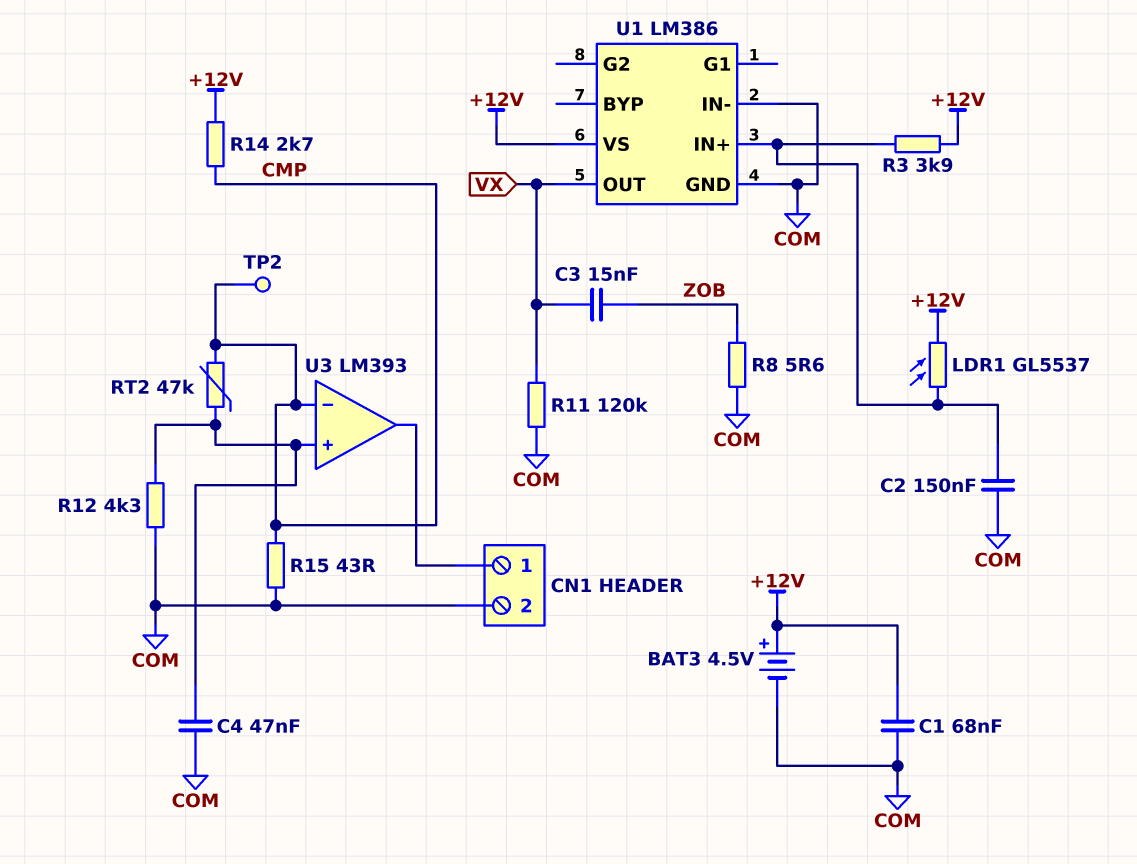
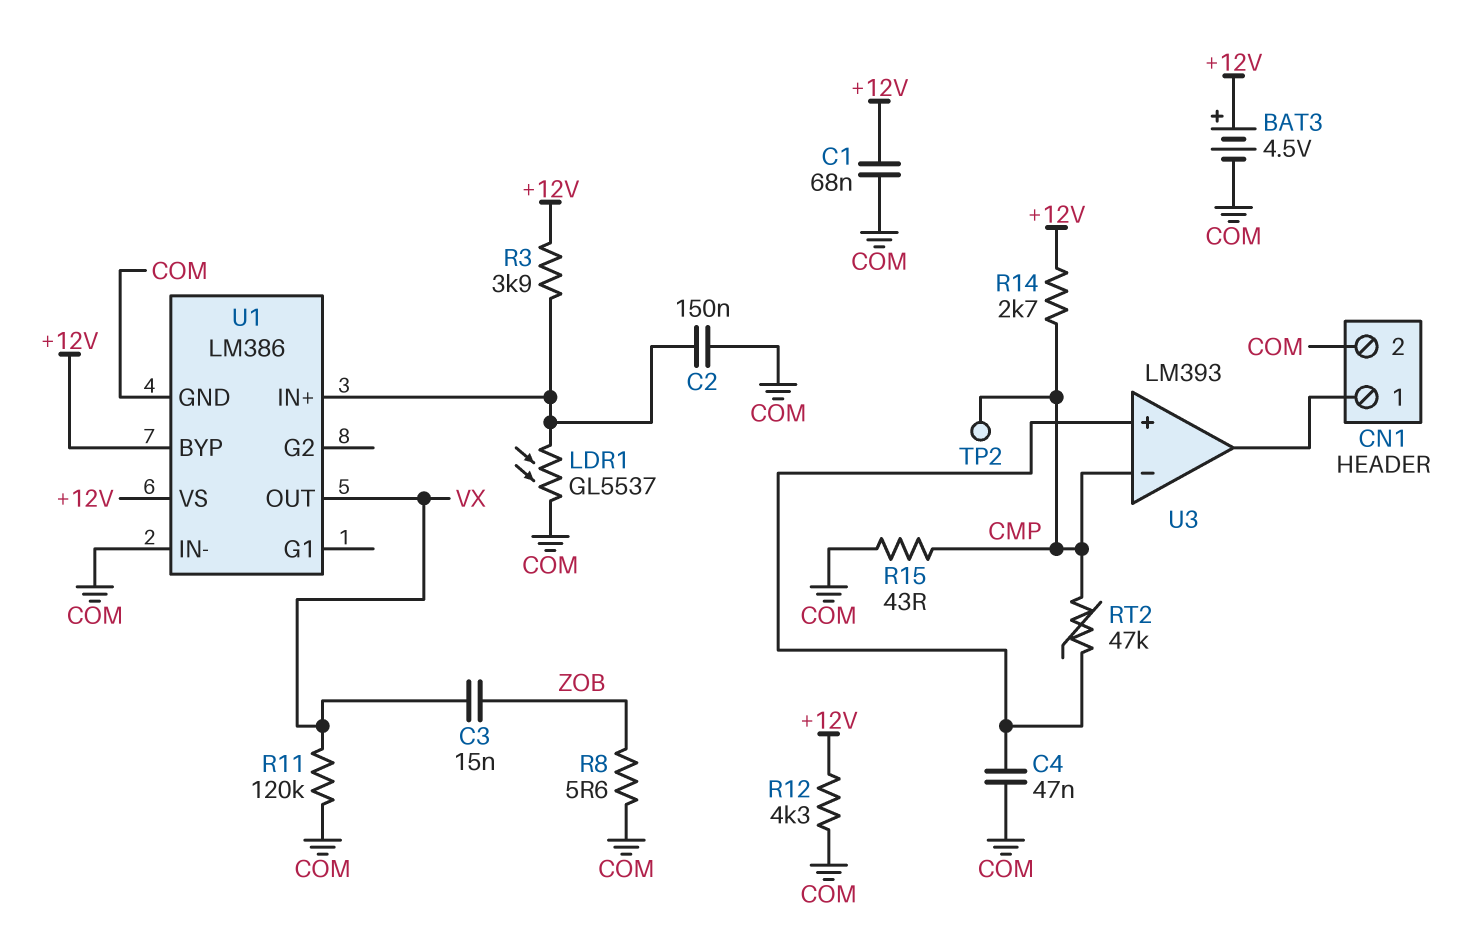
LDR1: GL5537 (+12V, U1/IN+) -> GL5537 (COM, U1/IN+)
R12: 4.3k (COM, U3/in+) -> 4.3k (+12V, COM)
U1 pin BYP: none -> +12V

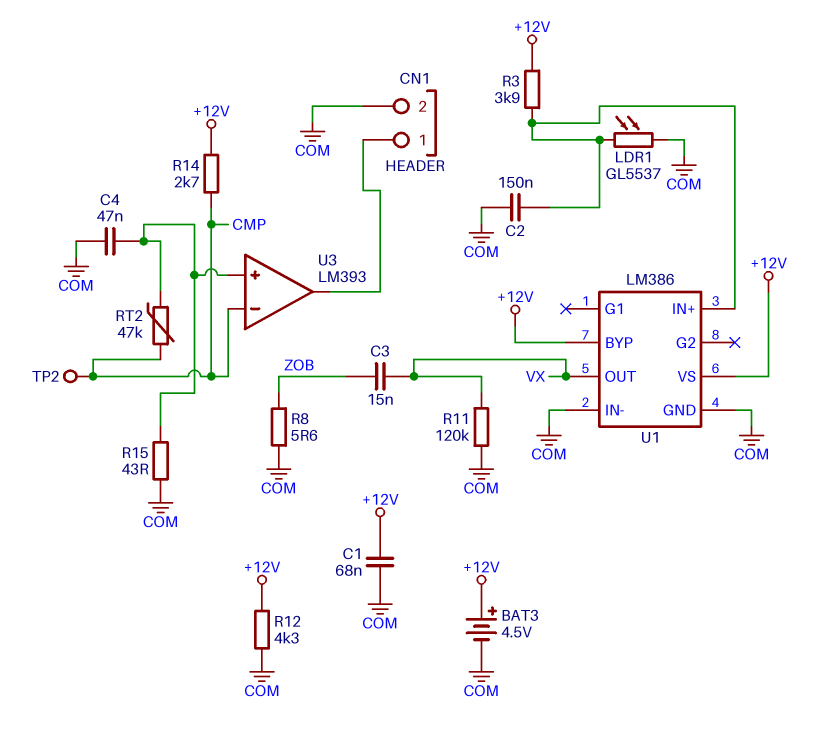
R15: 43 (CMP, COM) -> 43 (COM, U3/in+)

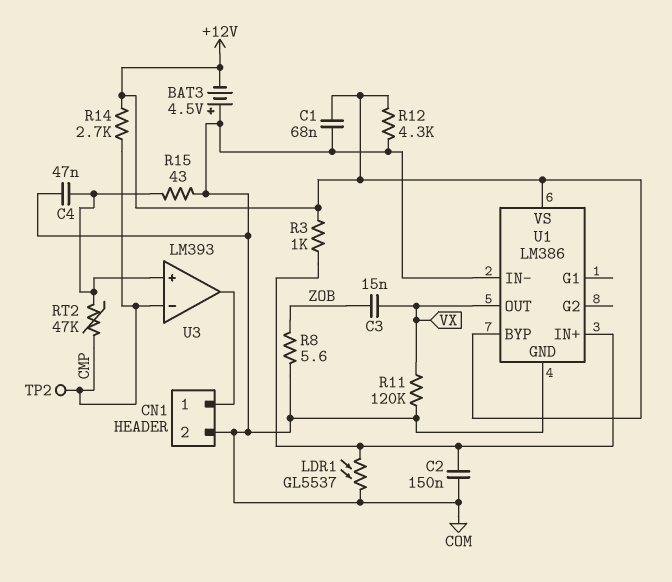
BAT3: 4.5V (plus +12V, minus COM) -> 4.5V (plus COM, minus +12V)
R3: 3.9k (+12V, U1/IN+) -> 1k (+12V, U1/IN+)

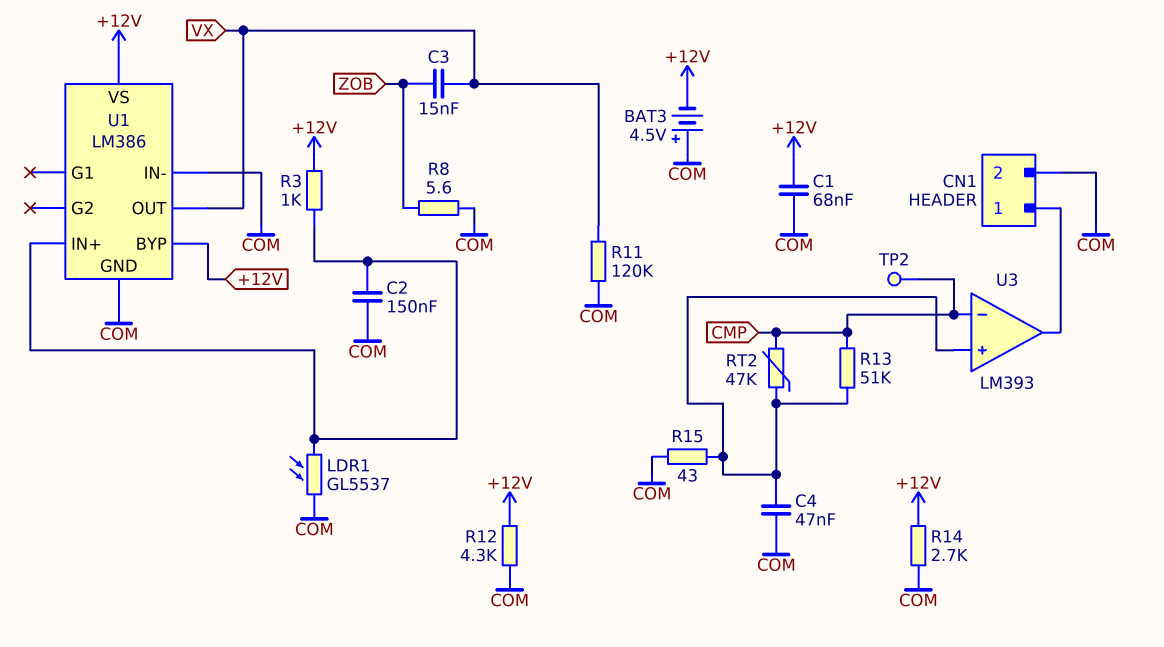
R13: none -> 51k (CMP, U3/in+)
R14: 2.7k (+12V, CMP) -> 2.7k (+12V, COM)

